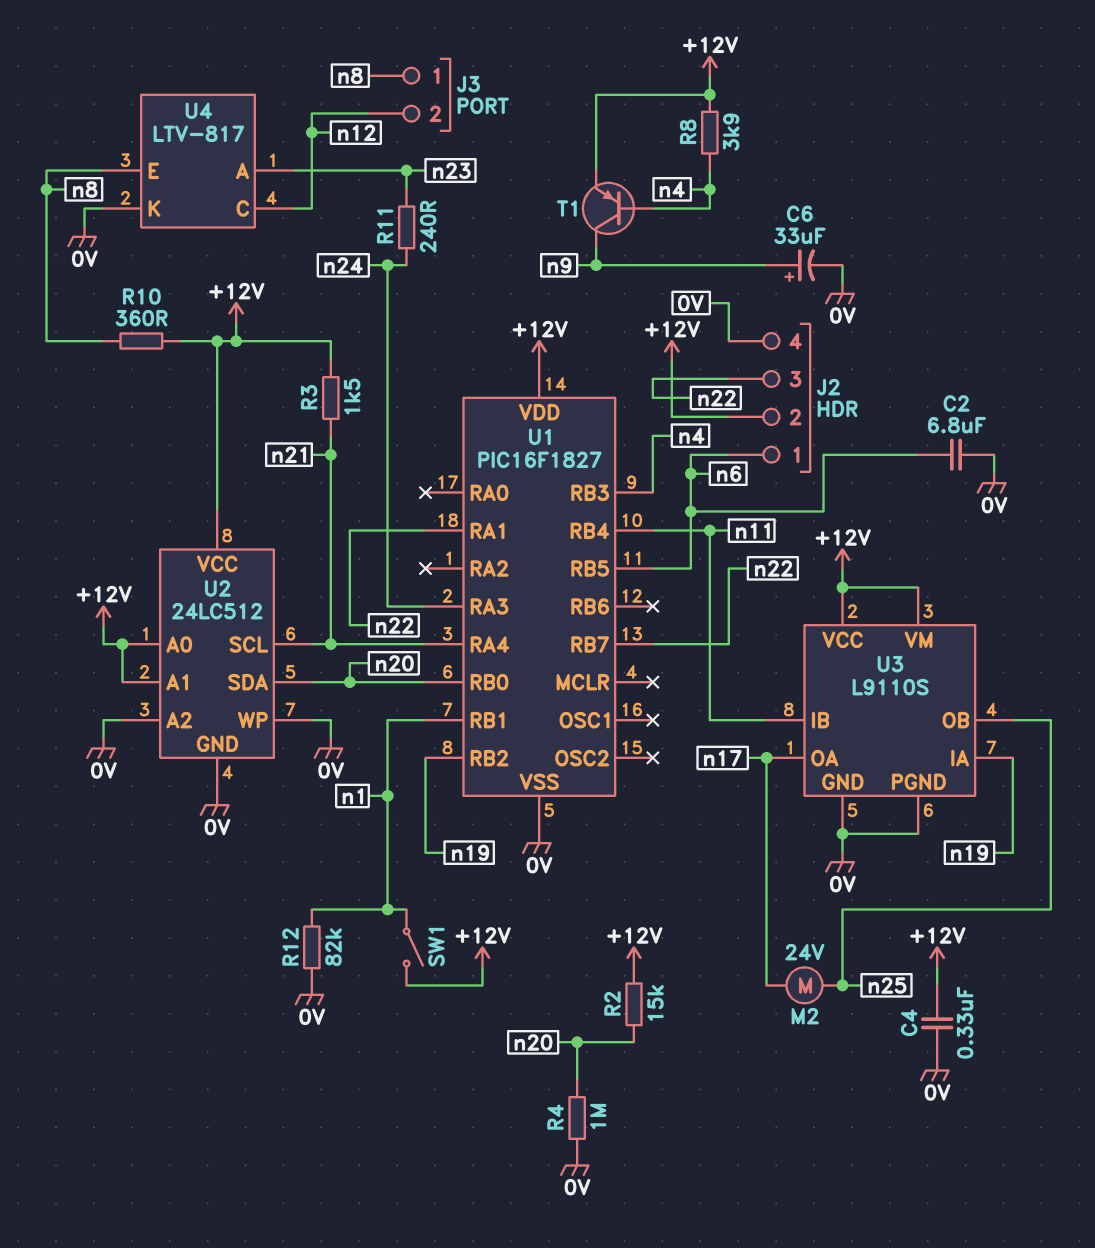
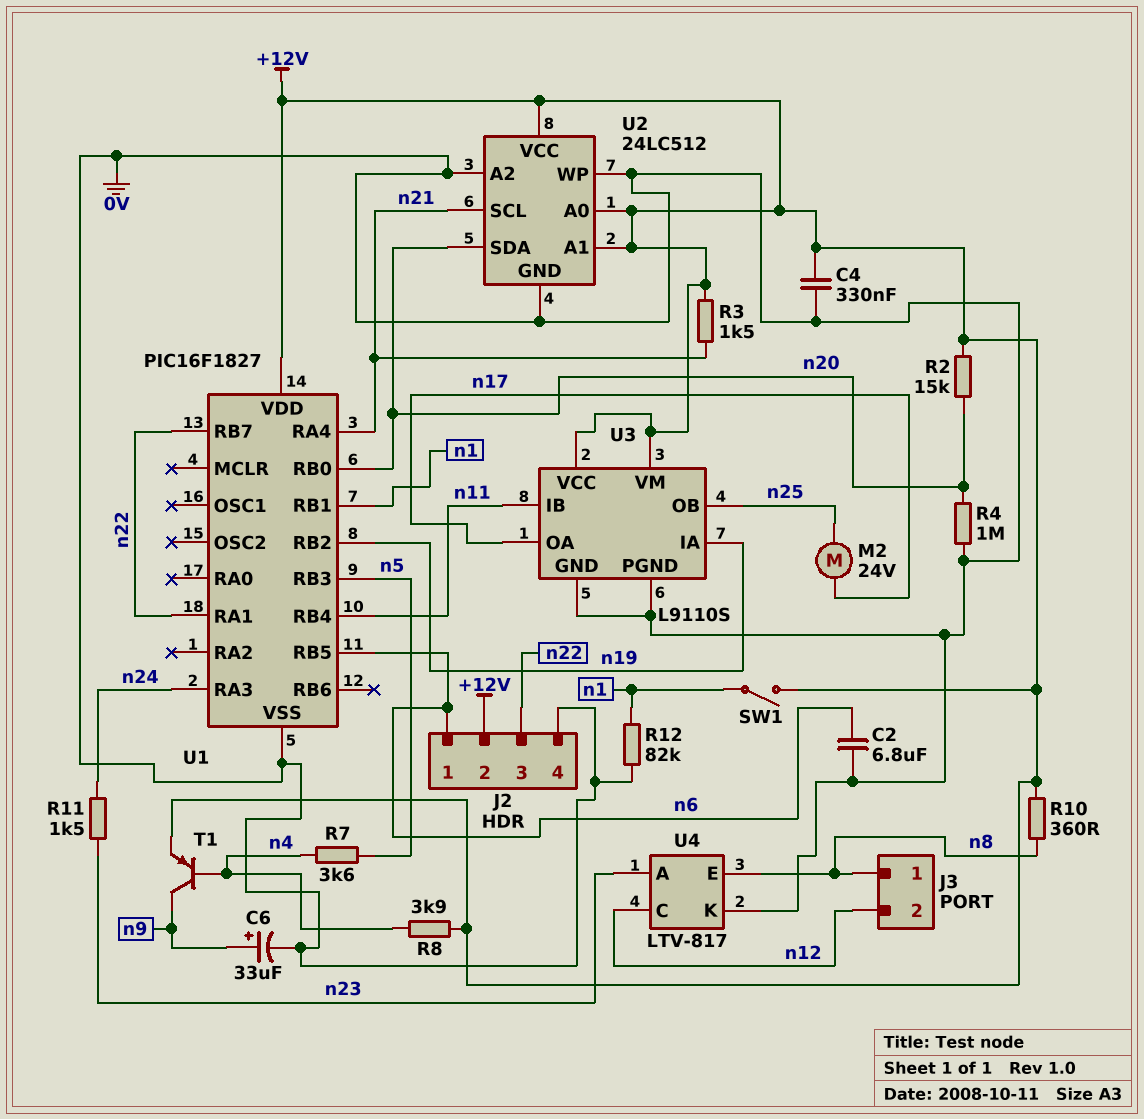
R7: none -> 3.6k (n4, n5)
R11: 240 (n23, n24) -> 1.5k (n23, n24)
U1 pin RB3: n4 -> n5

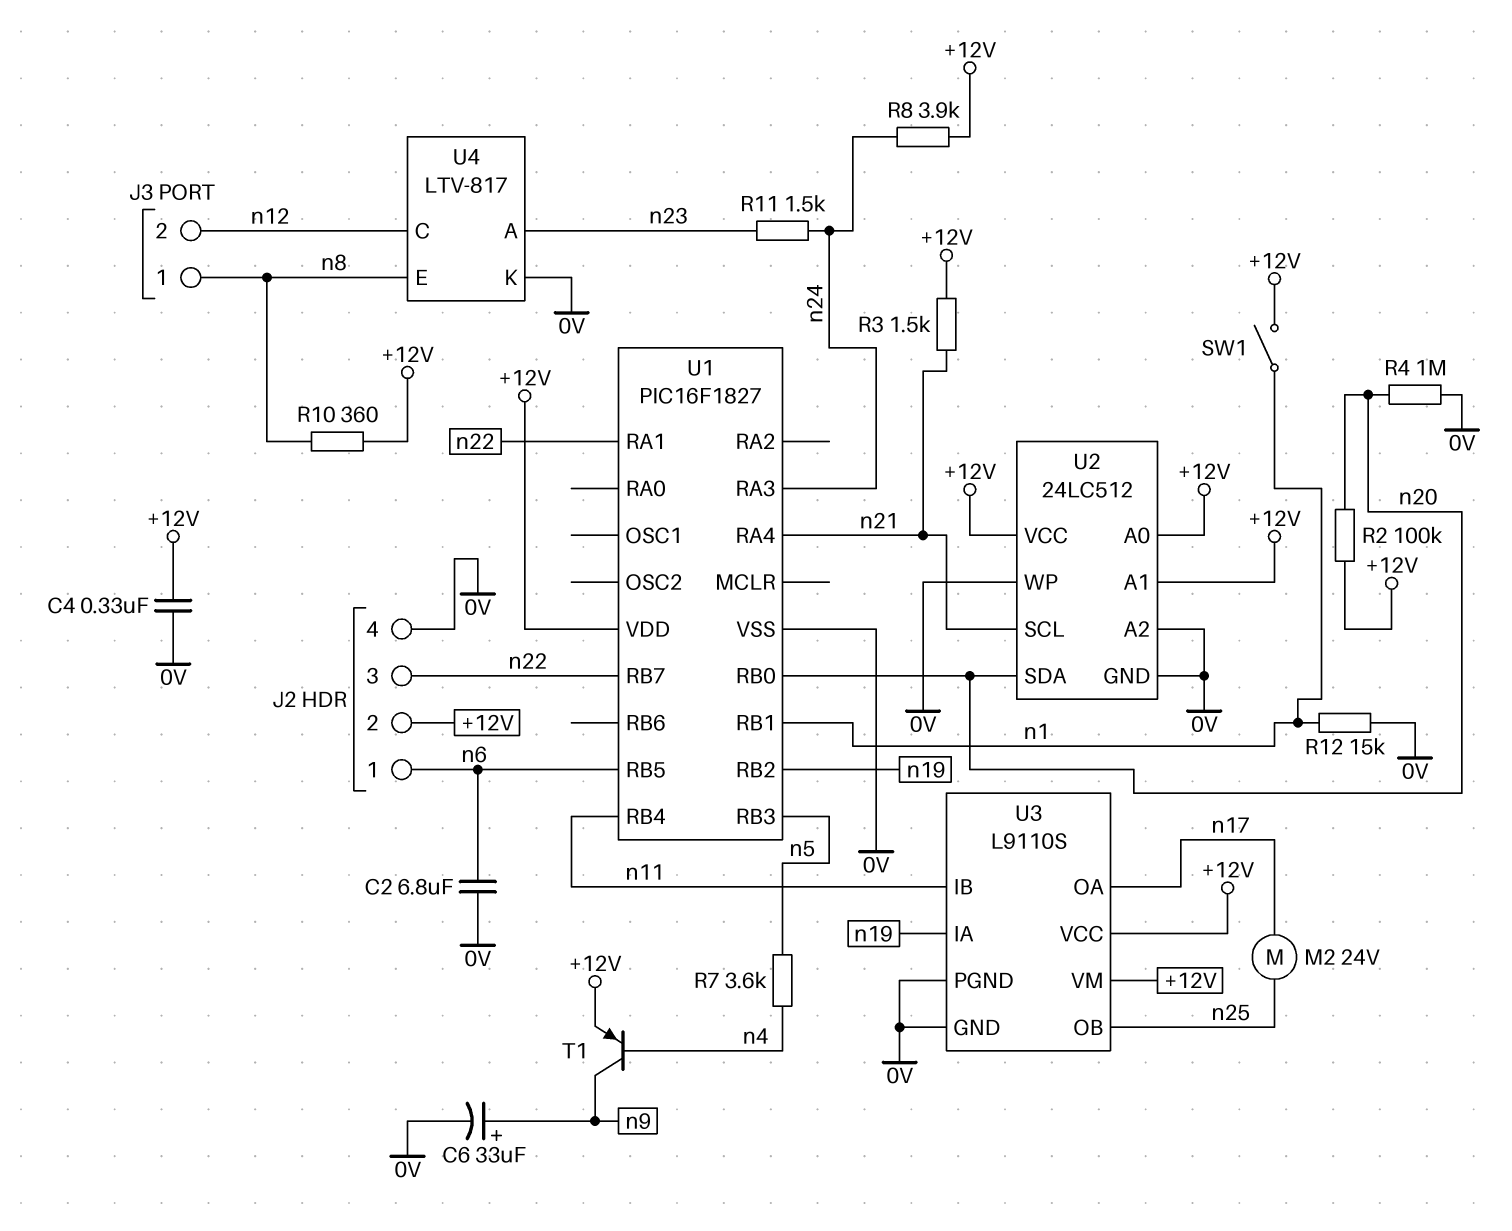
R2: 15k (+12V, n20) -> 100k (+12V, n20)
R8: 3.9k (+12V, n4) -> 3.9k (+12V, n24)
R12: 82k (0V, n1) -> 15k (0V, n1)

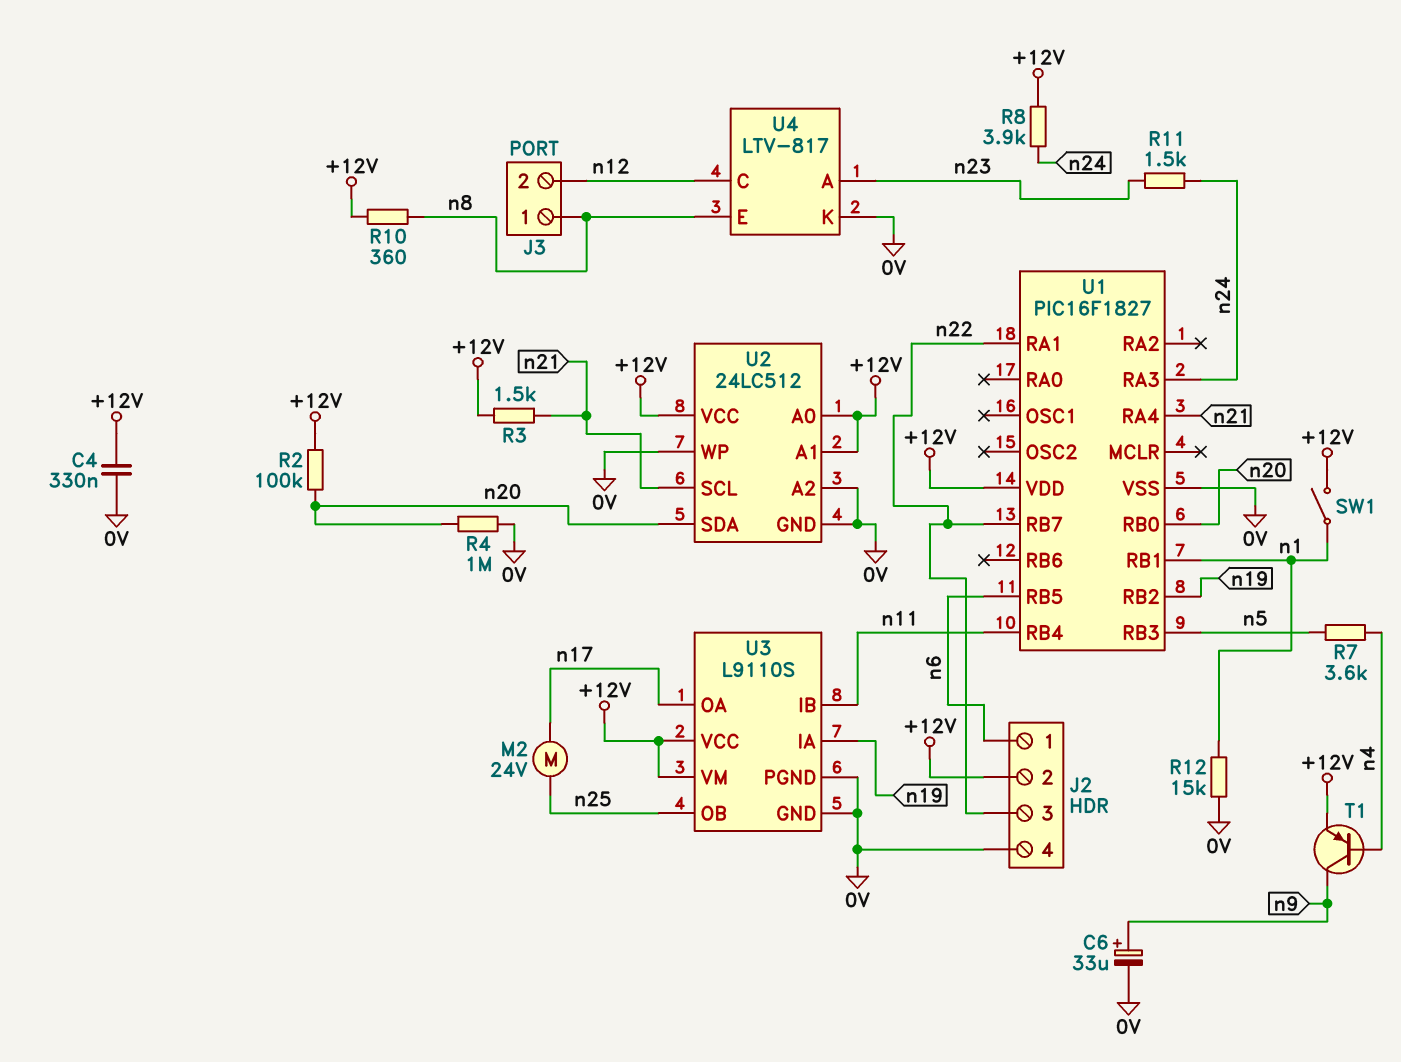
C2: 6.8uF (0V, n6) -> none

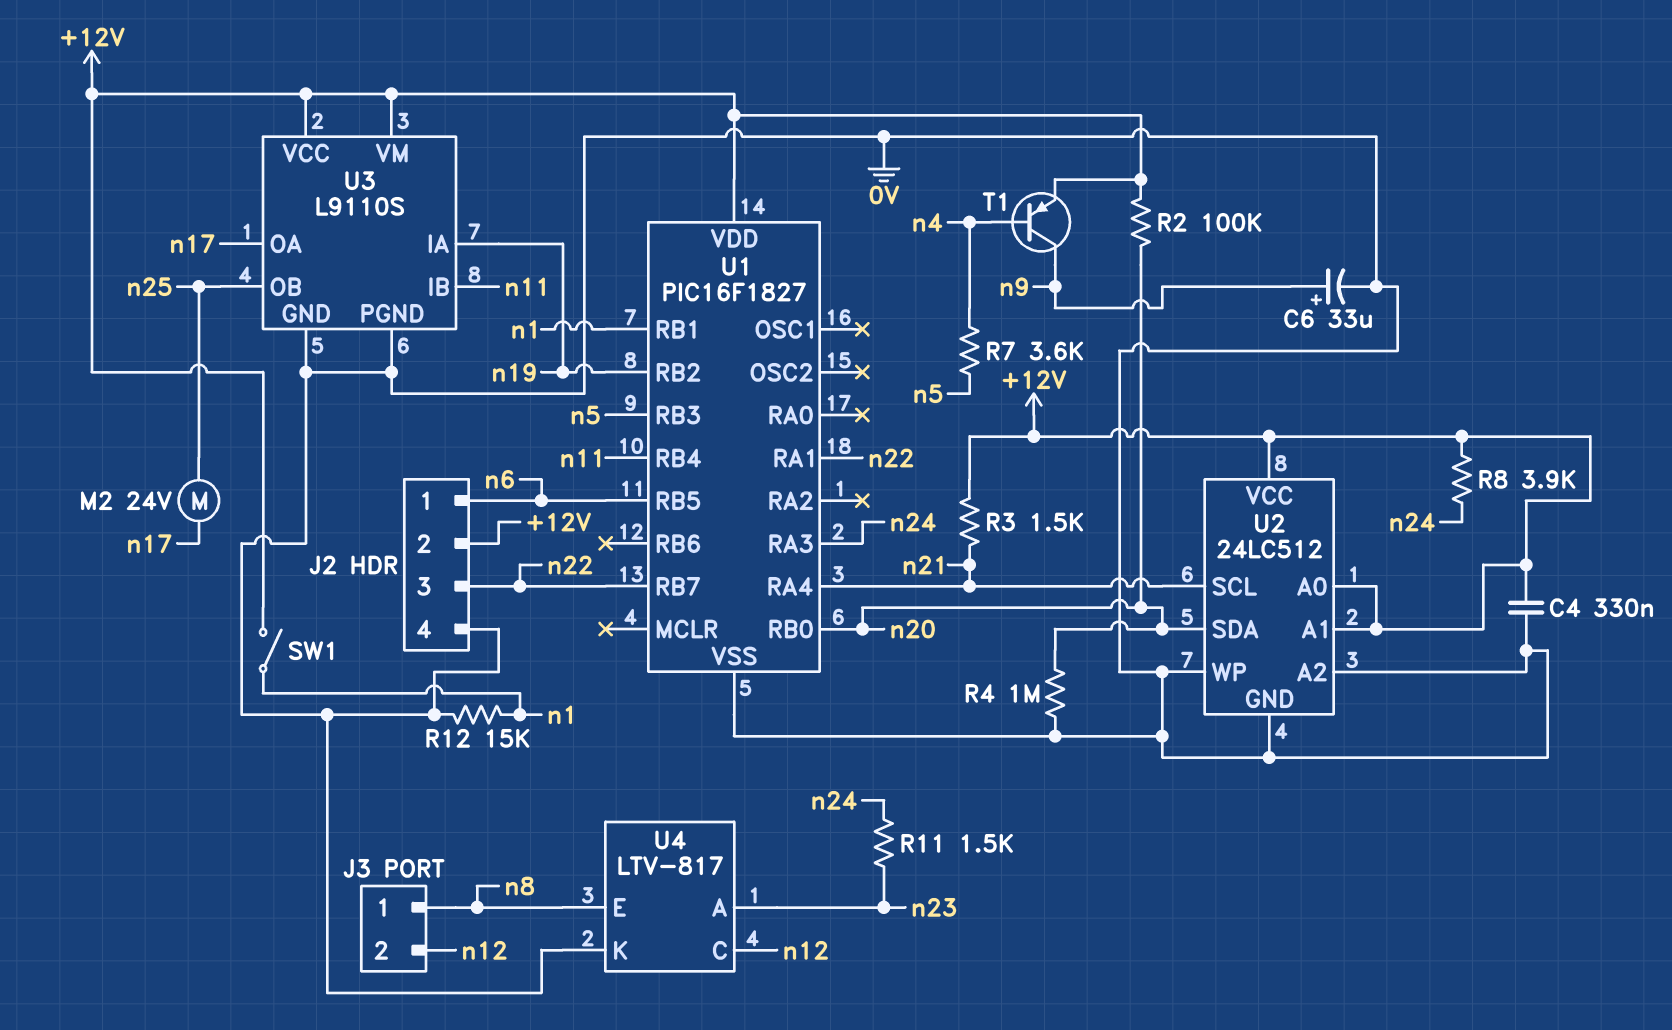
R10: 360 (+12V, n8) -> none

